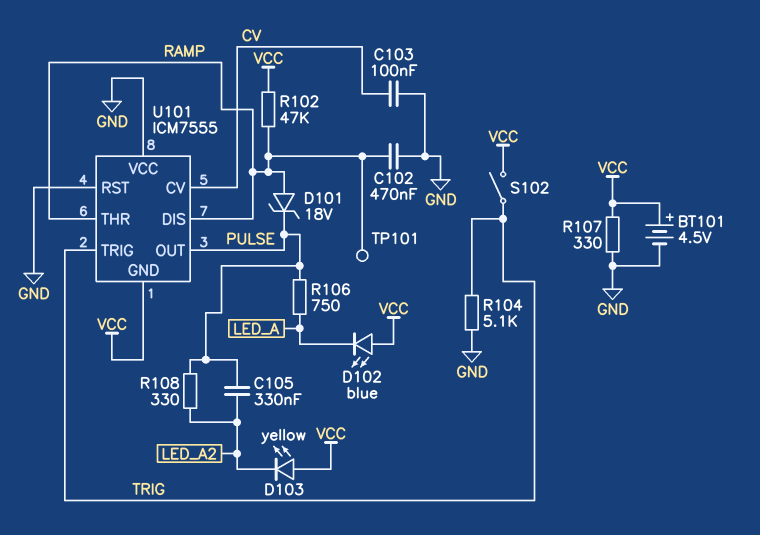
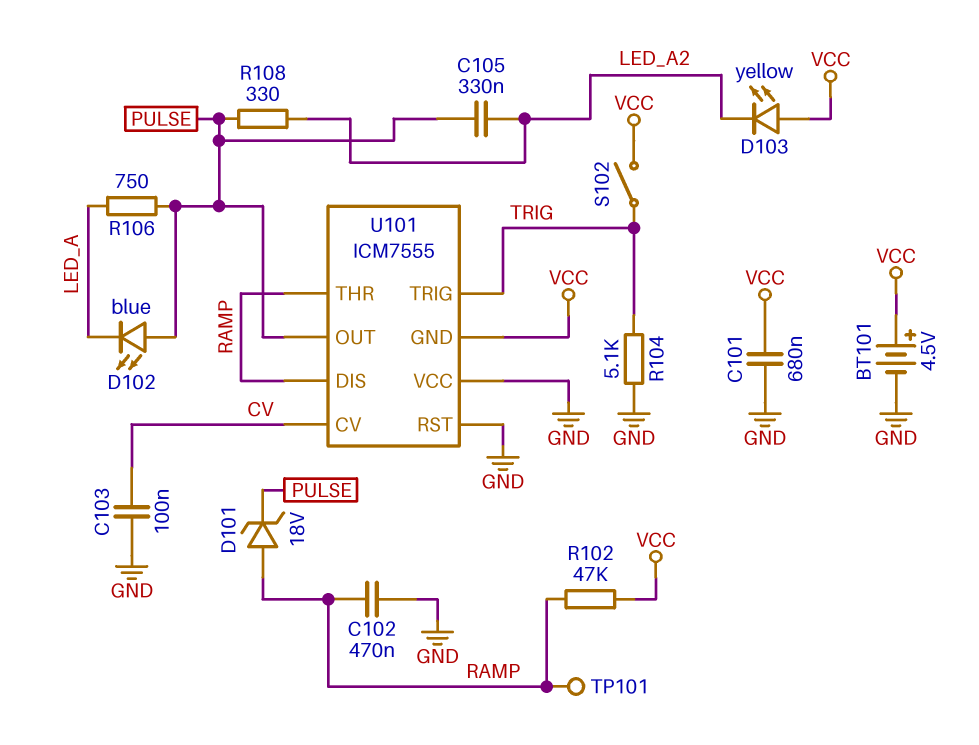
C101: none -> 680nF (GND, VCC)
D102: LED blue (A VCC, K LED_A) -> LED blue (A PULSE, K LED_A)
R107: 330 (GND, VCC) -> none

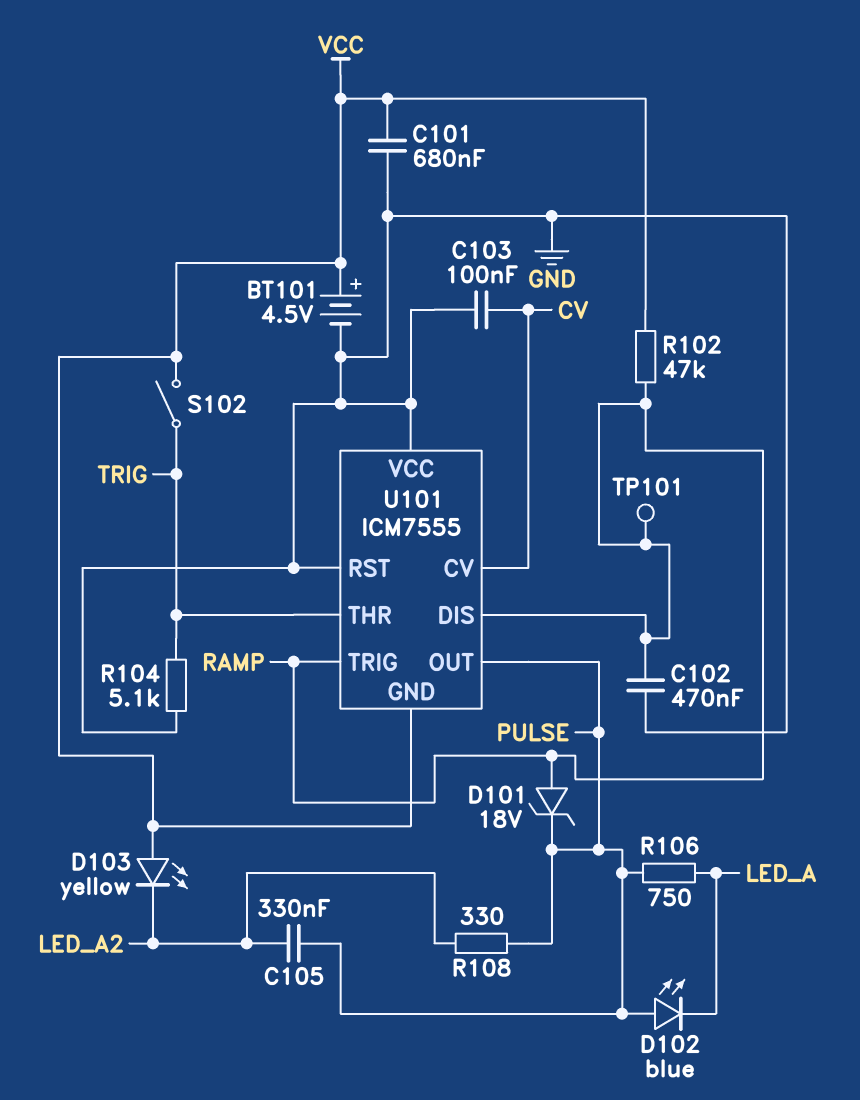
U101 pin THR: RAMP -> TRIG
U101 pin TRIG: TRIG -> RAMP

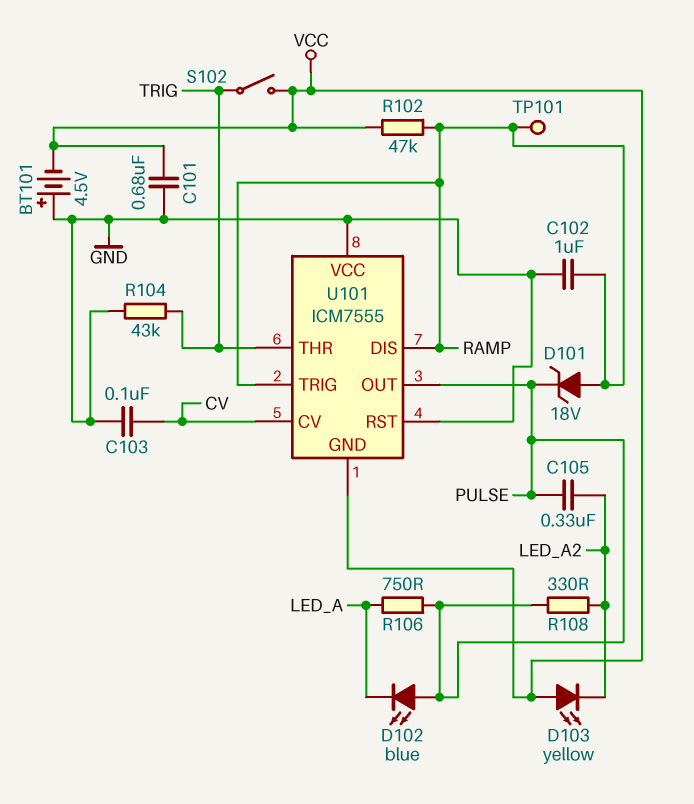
BT101: 4.5V (plus VCC, minus GND) -> 4.5V (plus GND, minus VCC)
C102: 470nF (GND, RAMP) -> 1uF (GND, RAMP)
R104: 5.1k (GND, TRIG) -> 43k (GND, TRIG)

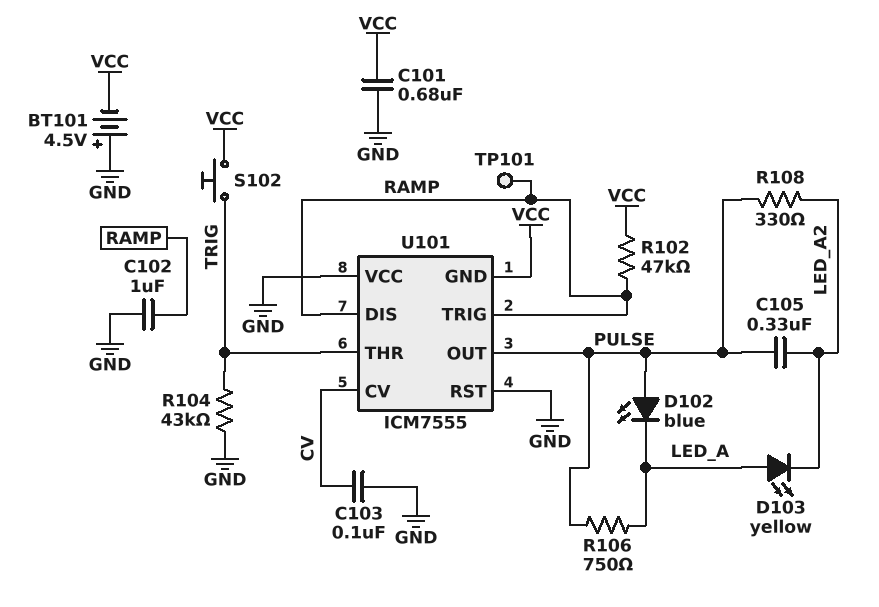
D101: zener 18V (A RAMP, K PULSE) -> none
D103: LED yellow (A VCC, K LED_A2) -> LED yellow (A LED_A, K LED_A2)
S102: switch (TRIG, VCC) -> button (TRIG, VCC)

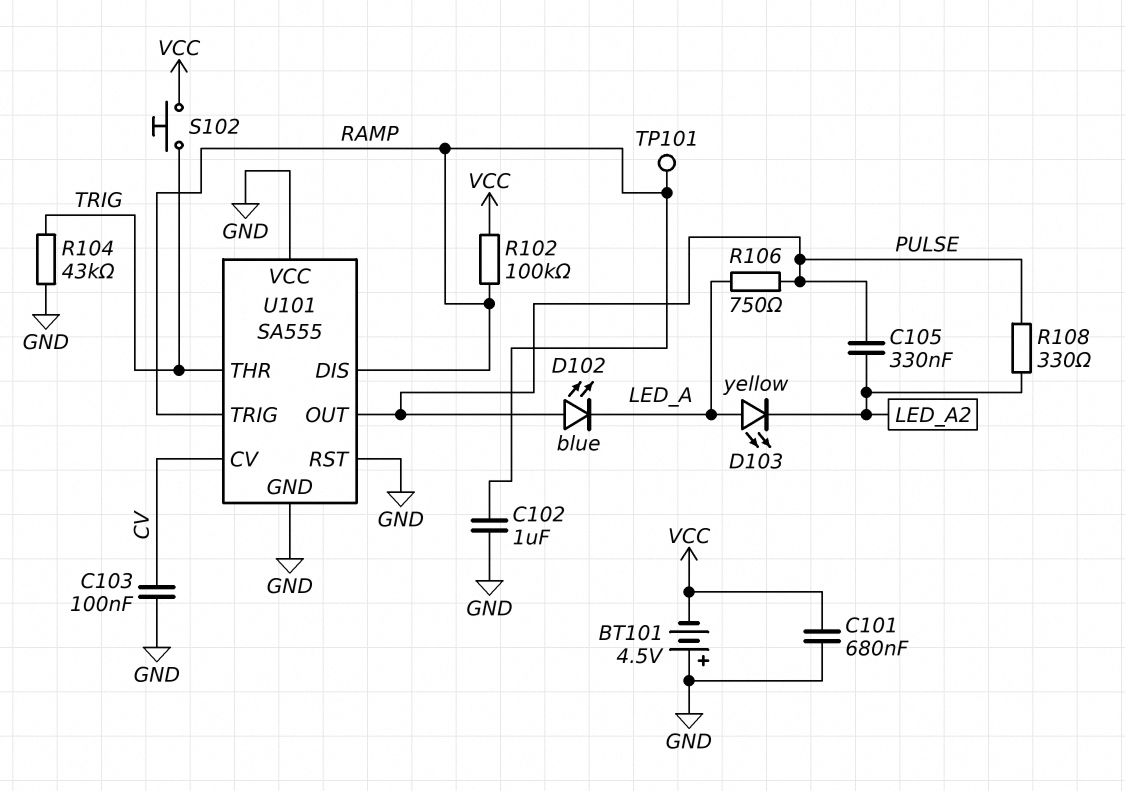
R102: 47k (RAMP, VCC) -> 100k (RAMP, VCC)
U101: ICM7555 -> SA555
U101 pin GND: VCC -> GND

